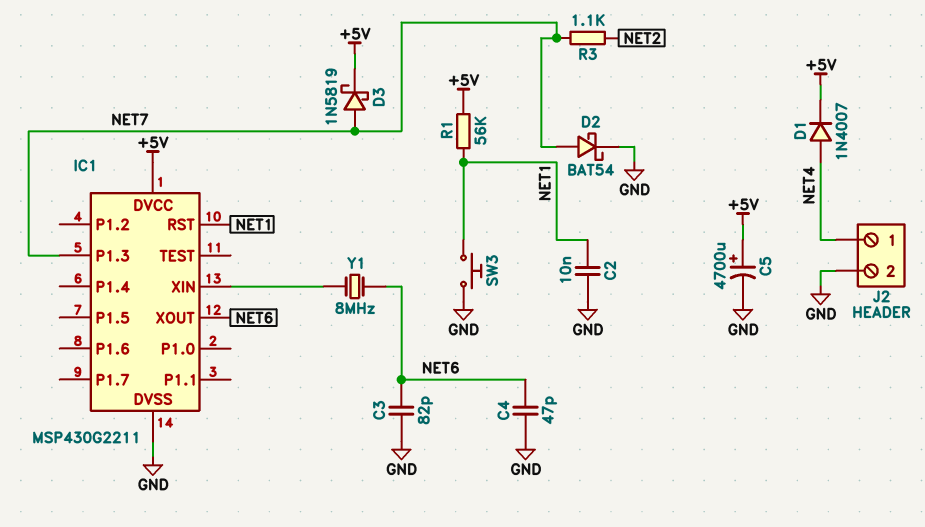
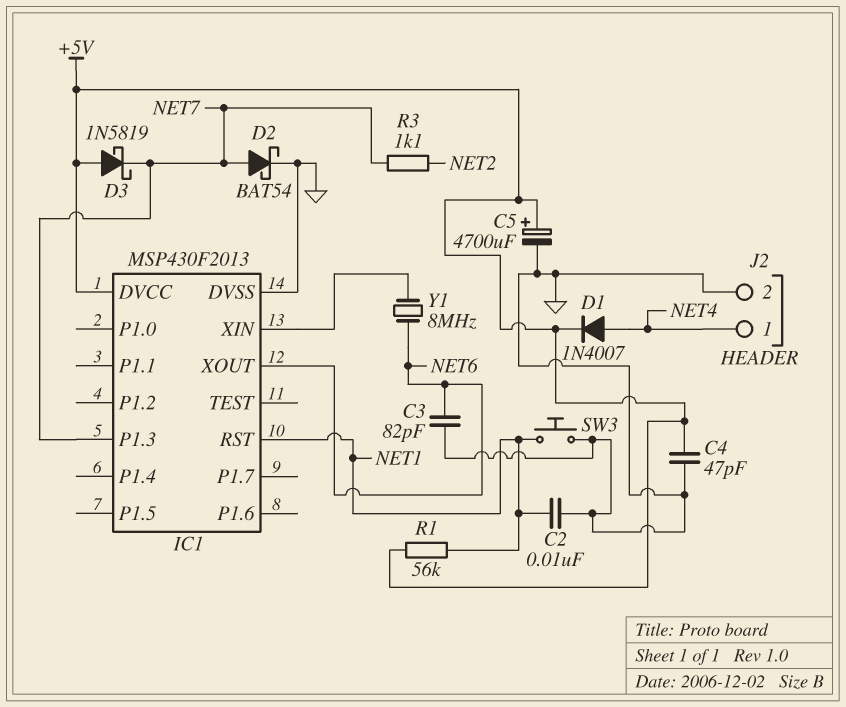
C4: 47pF (GND, NET6) -> 47pF (+5V, GND)
D3: schottky 1N5819 (A NET7, K +5V) -> schottky 1N5819 (A +5V, K NET7)
IC1: MSP430G2211 -> MSP430F2013

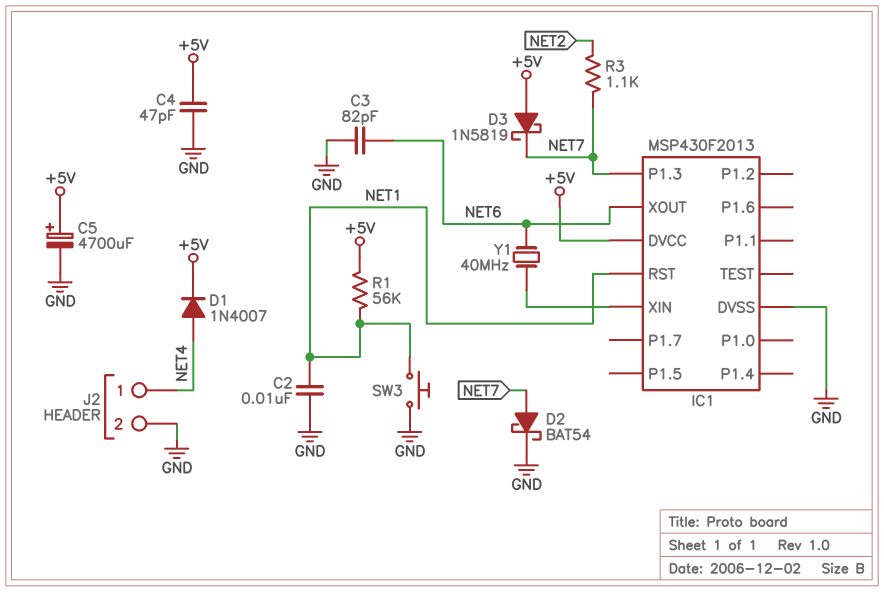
Y1: 8MHz (IC1/XIN, NET6) -> 40MHz (IC1/XIN, NET6)

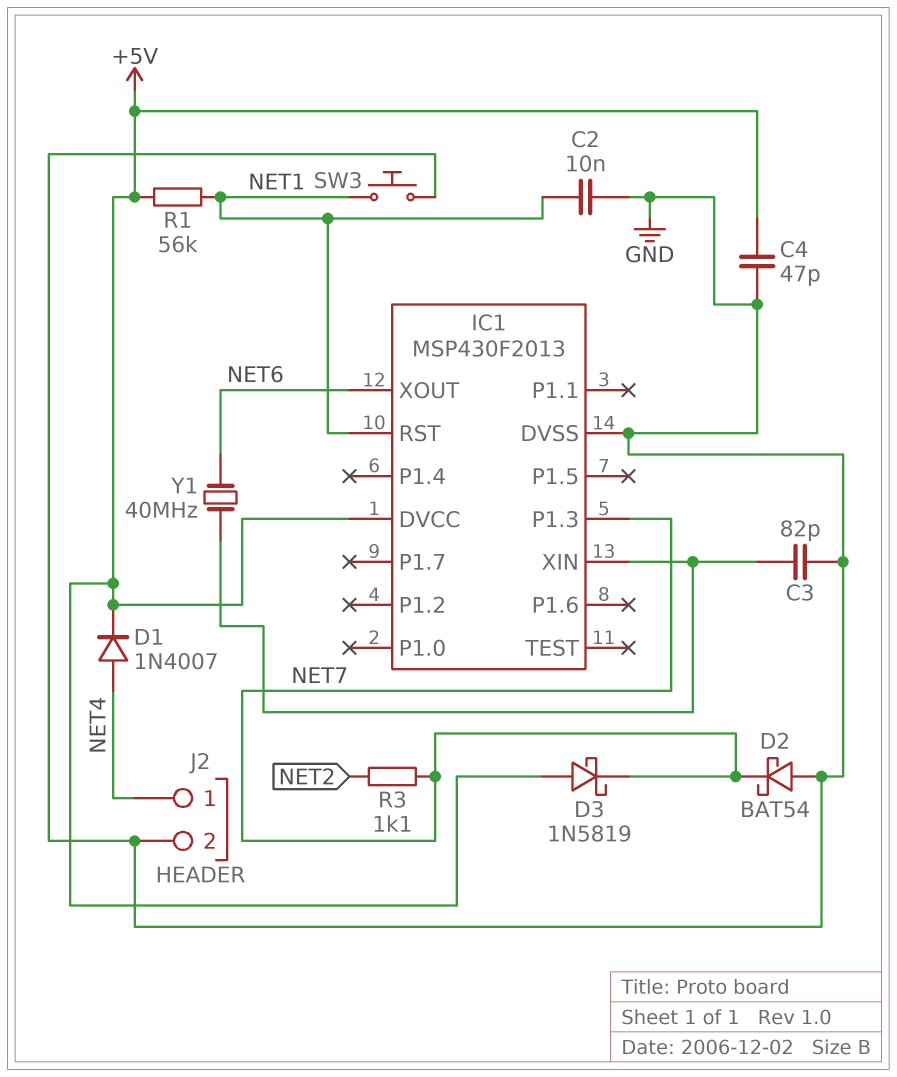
C3: 82pF (GND, NET6) -> 82pF (GND, IC1/XIN)
C5: 4700uF (plus +5V, minus GND) -> none
D2: schottky BAT54 (A NET7, K GND) -> schottky BAT54 (A GND, K NET7)

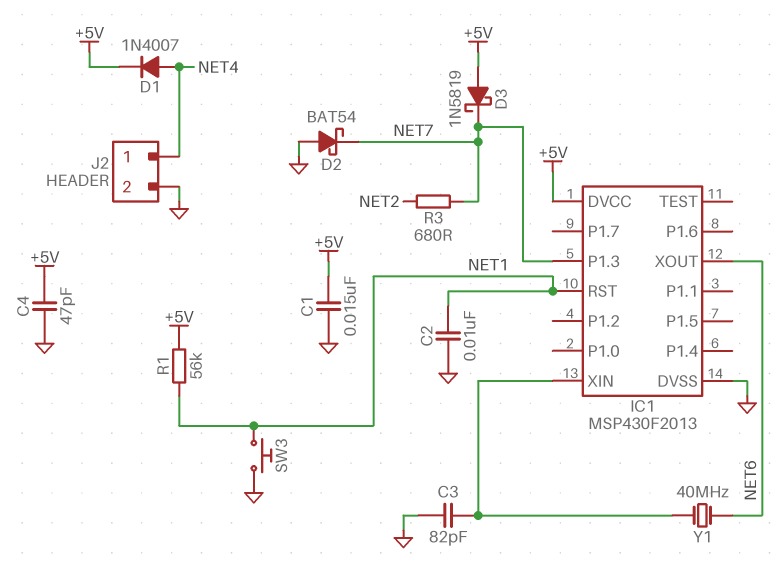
C1: none -> 15nF (+5V, GND)
R3: 1.1k (NET2, NET7) -> 680 (NET2, NET7)

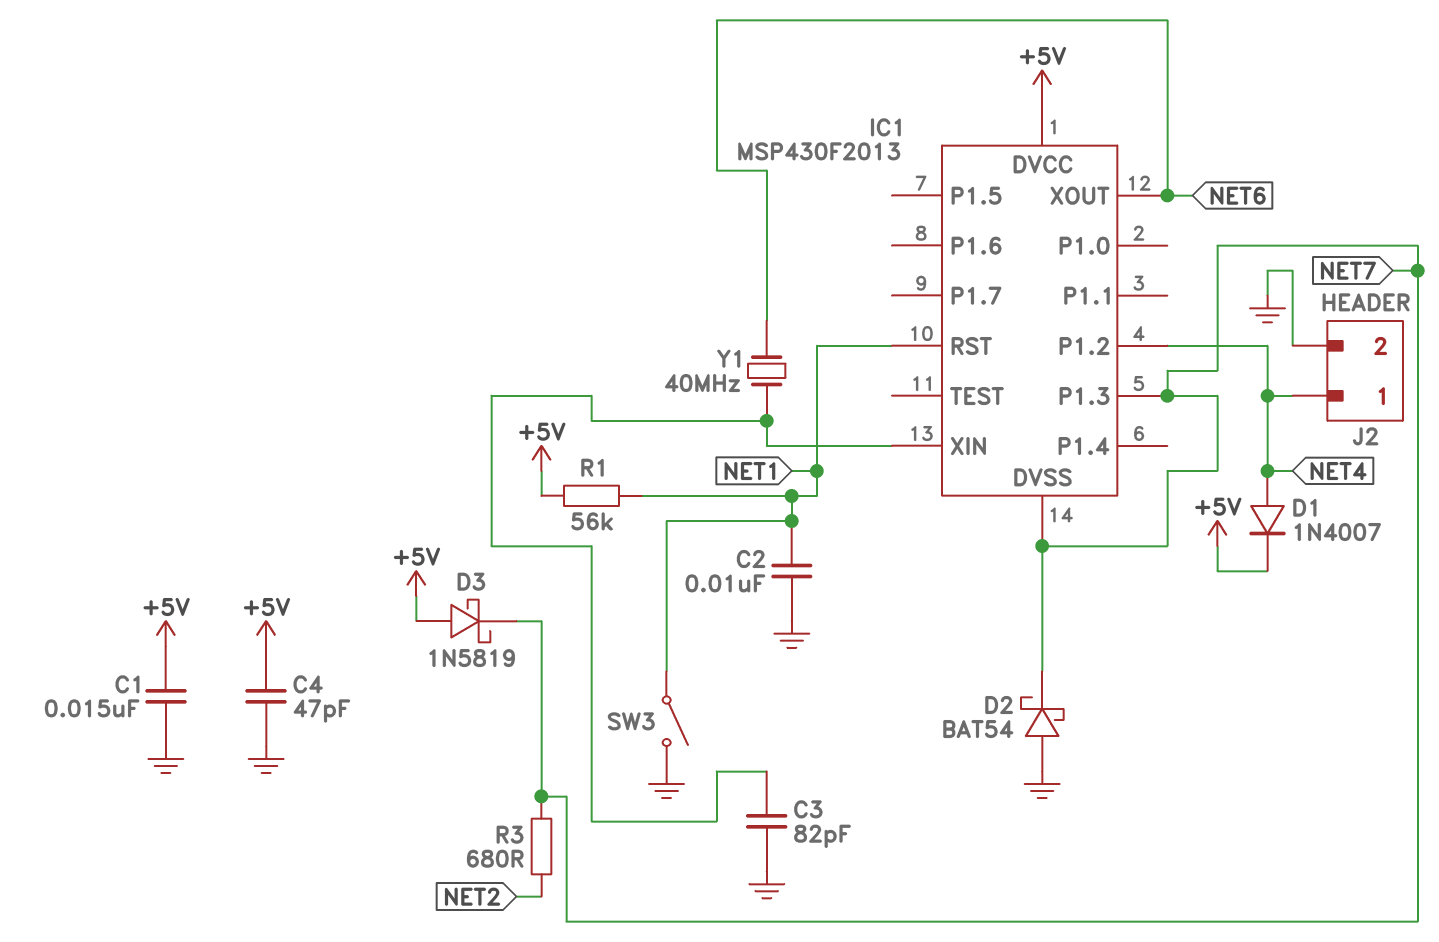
IC1 pin DVSS: GND -> NET7
IC1 pin P1.2: none -> NET4
SW3: button (GND, NET1) -> switch (GND, NET1)

